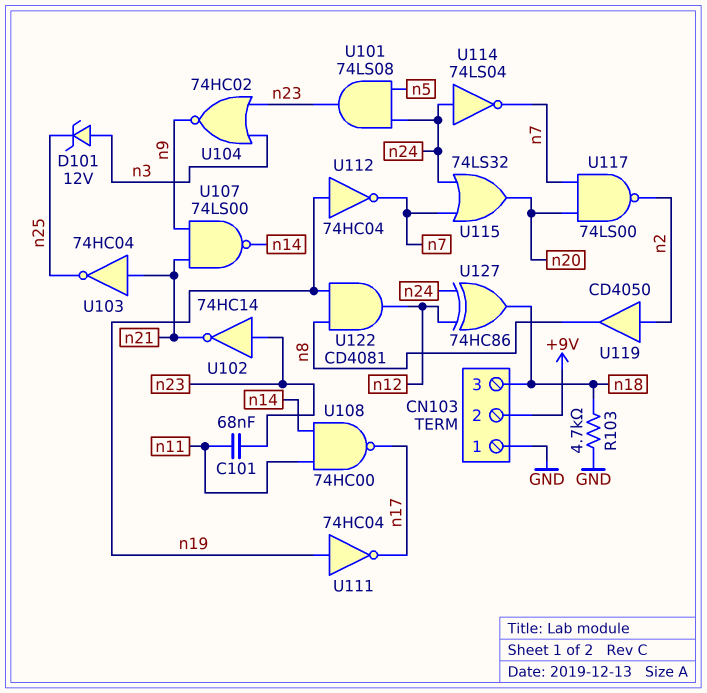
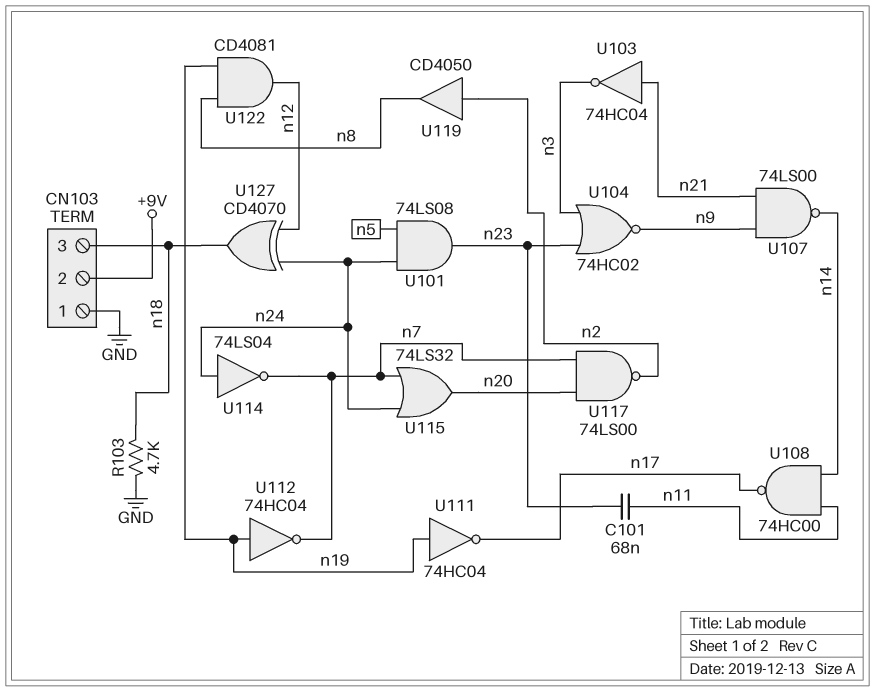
D101: zener 12V (A n3, K n25) -> none
U102: NOT 74HC14 (in n23, out n21) -> none
U103: NOT 74HC04 (in n21, out n25) -> NOT 74HC04 (in n21, out n3)
U127: XOR 74HC86 (in n12, in n24, out n18) -> XOR CD4070 (in n12, in n24, out n18)

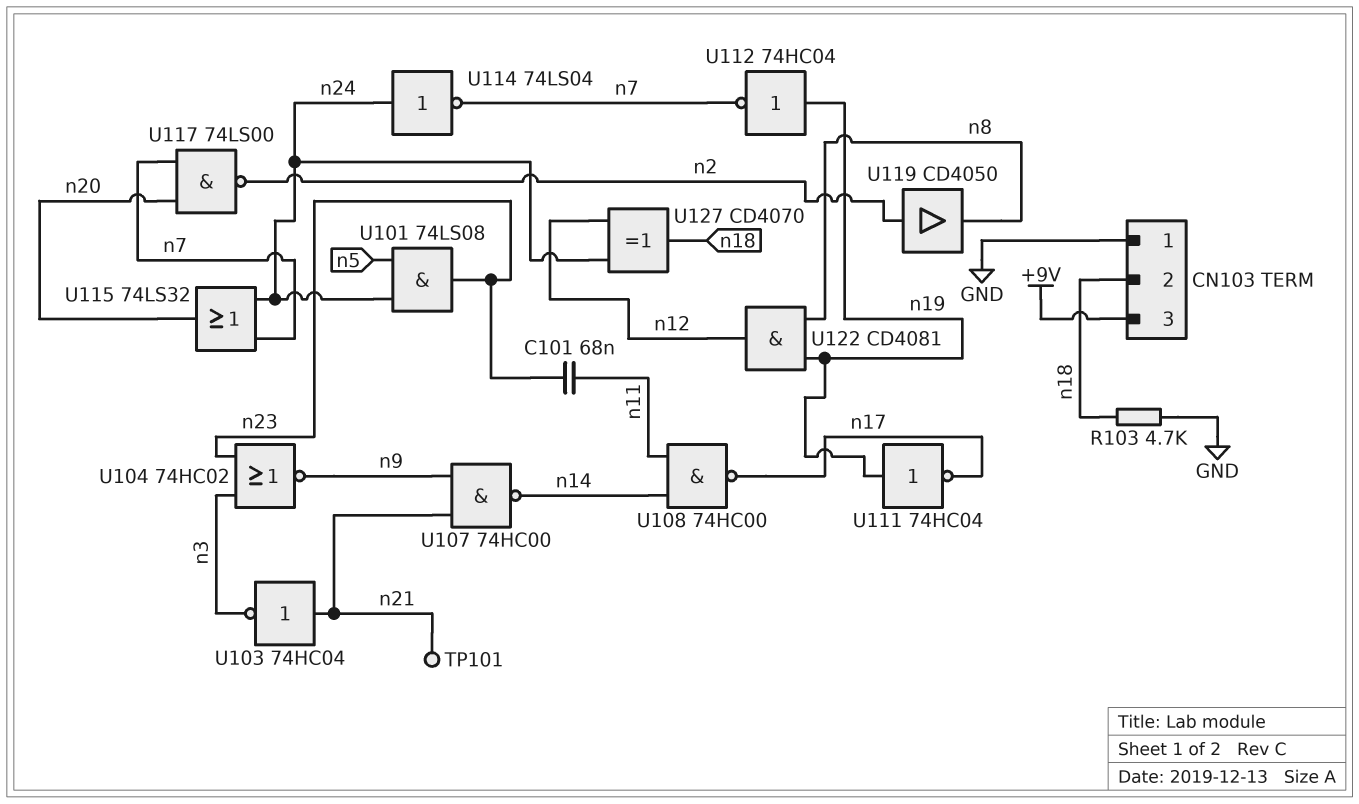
CN103 pin 2: +9V -> n18
CN103 pin 3: n18 -> +9V
TP101: none -> test point (n21)
U107: NAND 74LS00 (in n9, in n21, out n14) -> NAND 74HC00 (in n9, in n21, out n14)

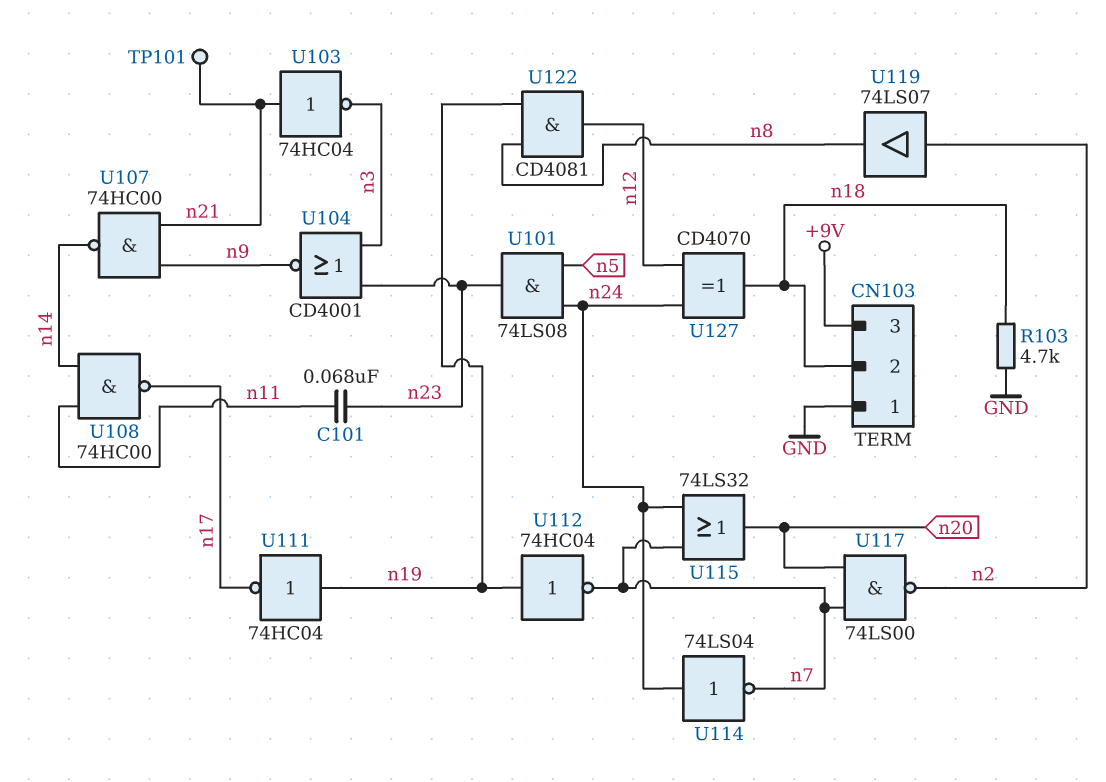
U104: NOR 74HC02 (in n3, in n23, out n9) -> NOR CD4001 (in n3, in n23, out n9)
U119: buffer CD4050 (in n2, out n8) -> buffer 74LS07 (in n2, out n8)

